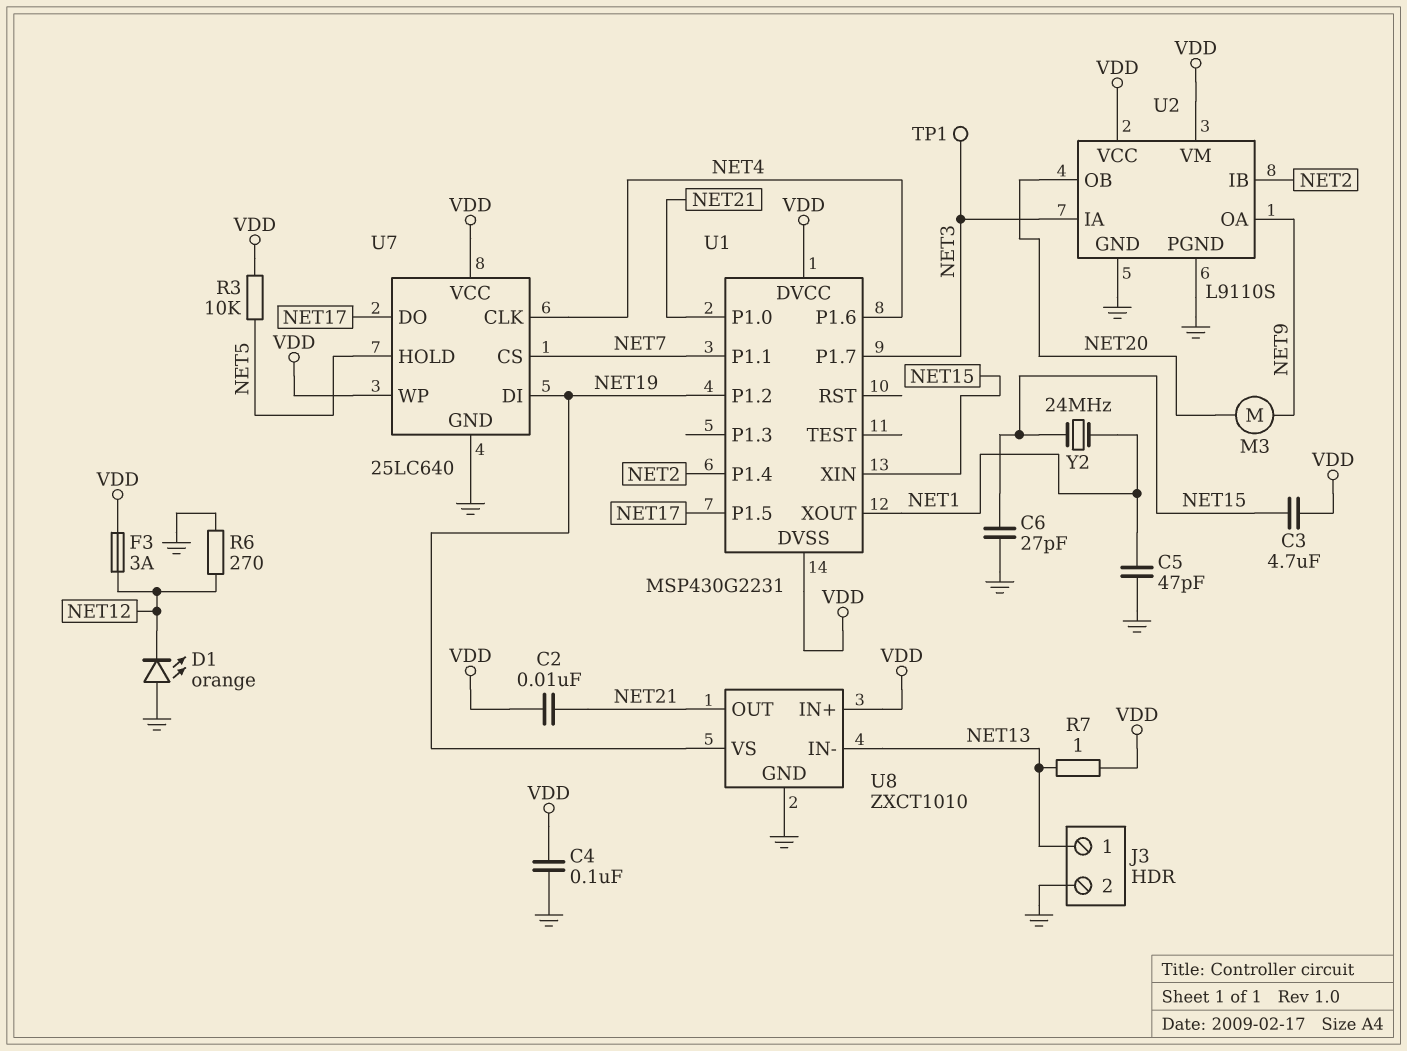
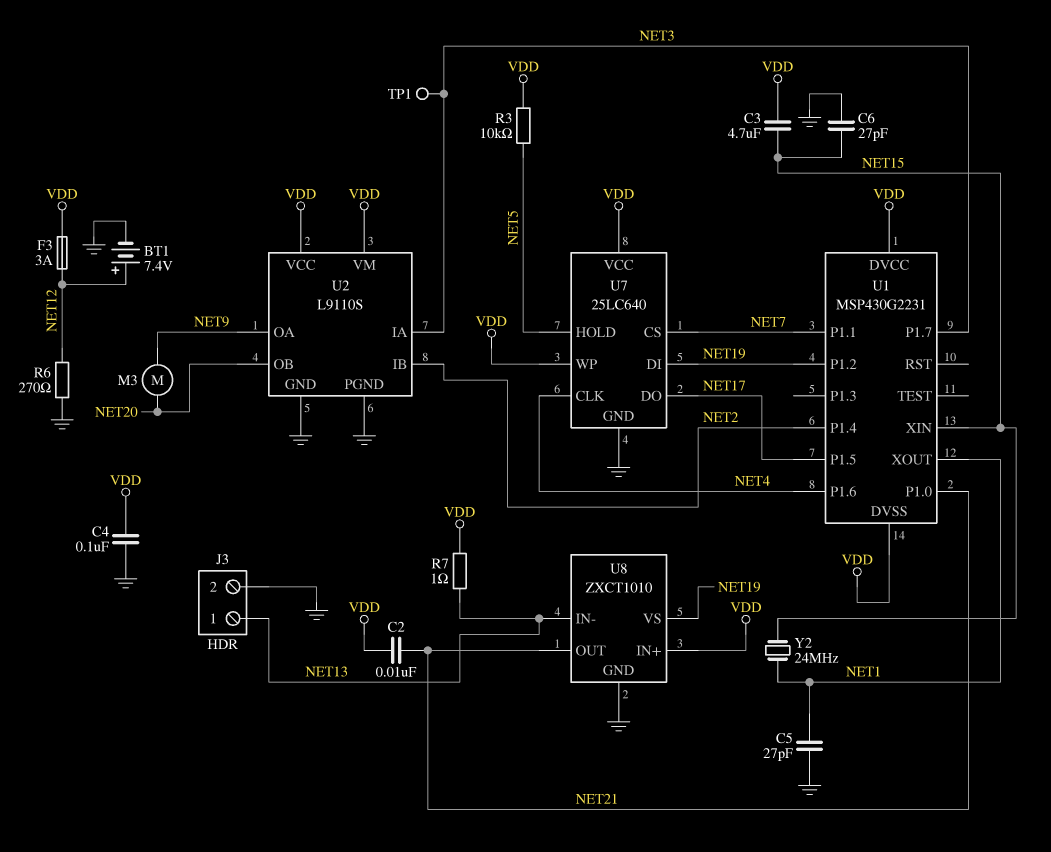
BT1: none -> 7.4V (plus NET12, minus GND)
C5: 47pF (GND, NET1) -> 27pF (GND, NET1)
D1: LED orange (A GND, K NET12) -> none

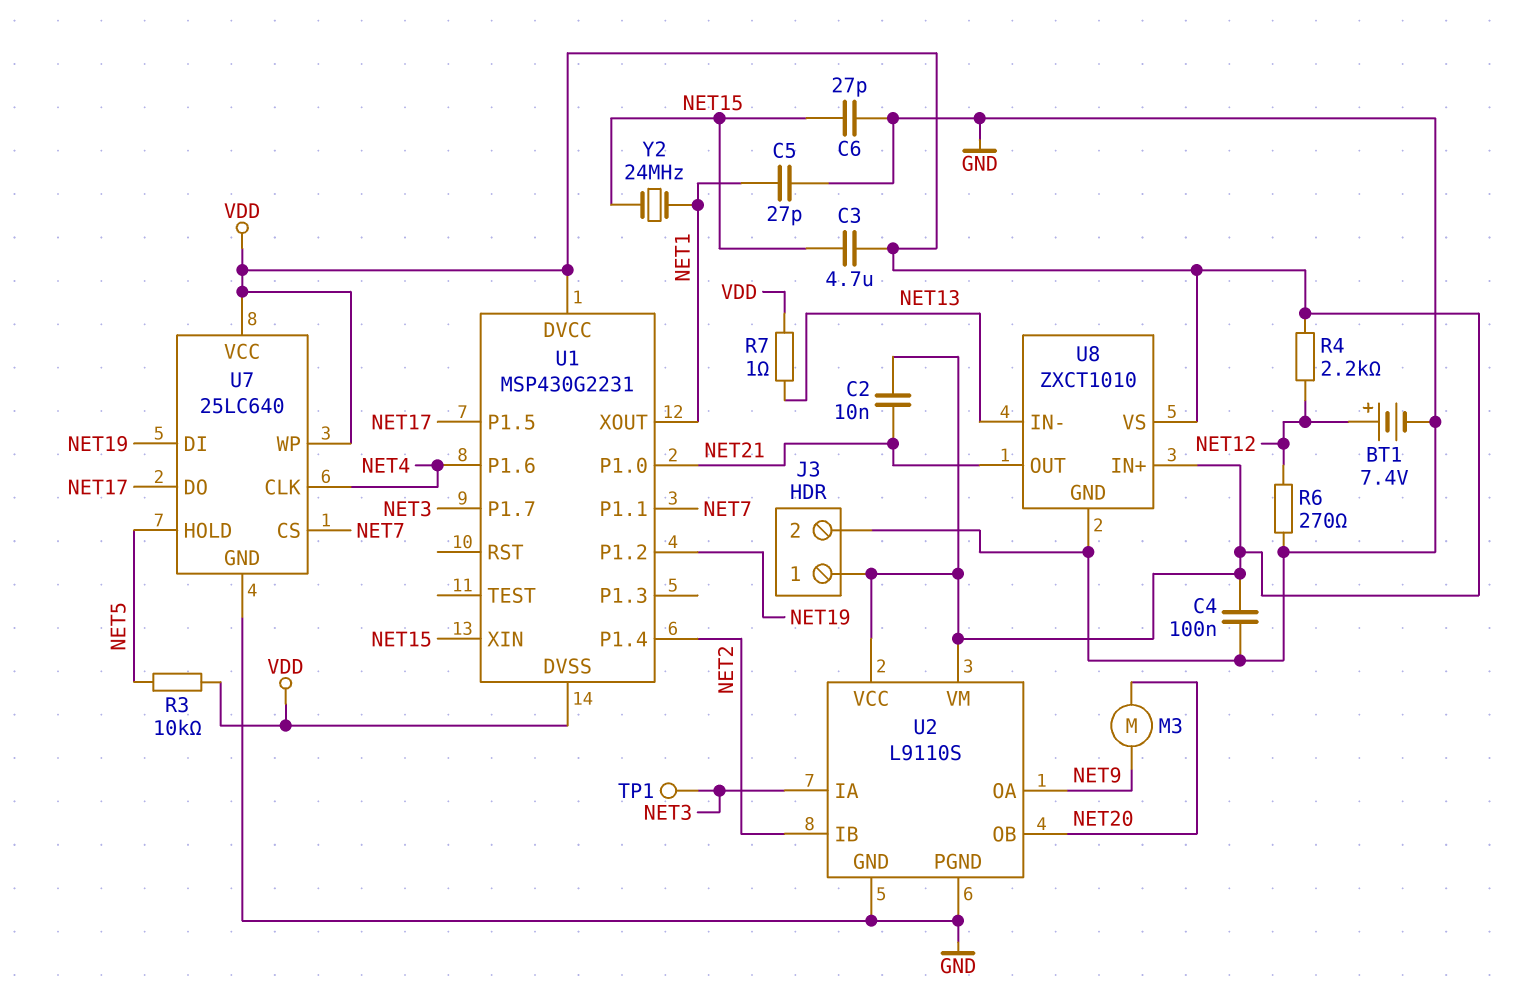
F3: 3A (NET12, VDD) -> none
J3 pin 1: NET13 -> VDD
R4: none -> 2.2k (NET12, VDD)
U8 pin VS: NET19 -> VDD

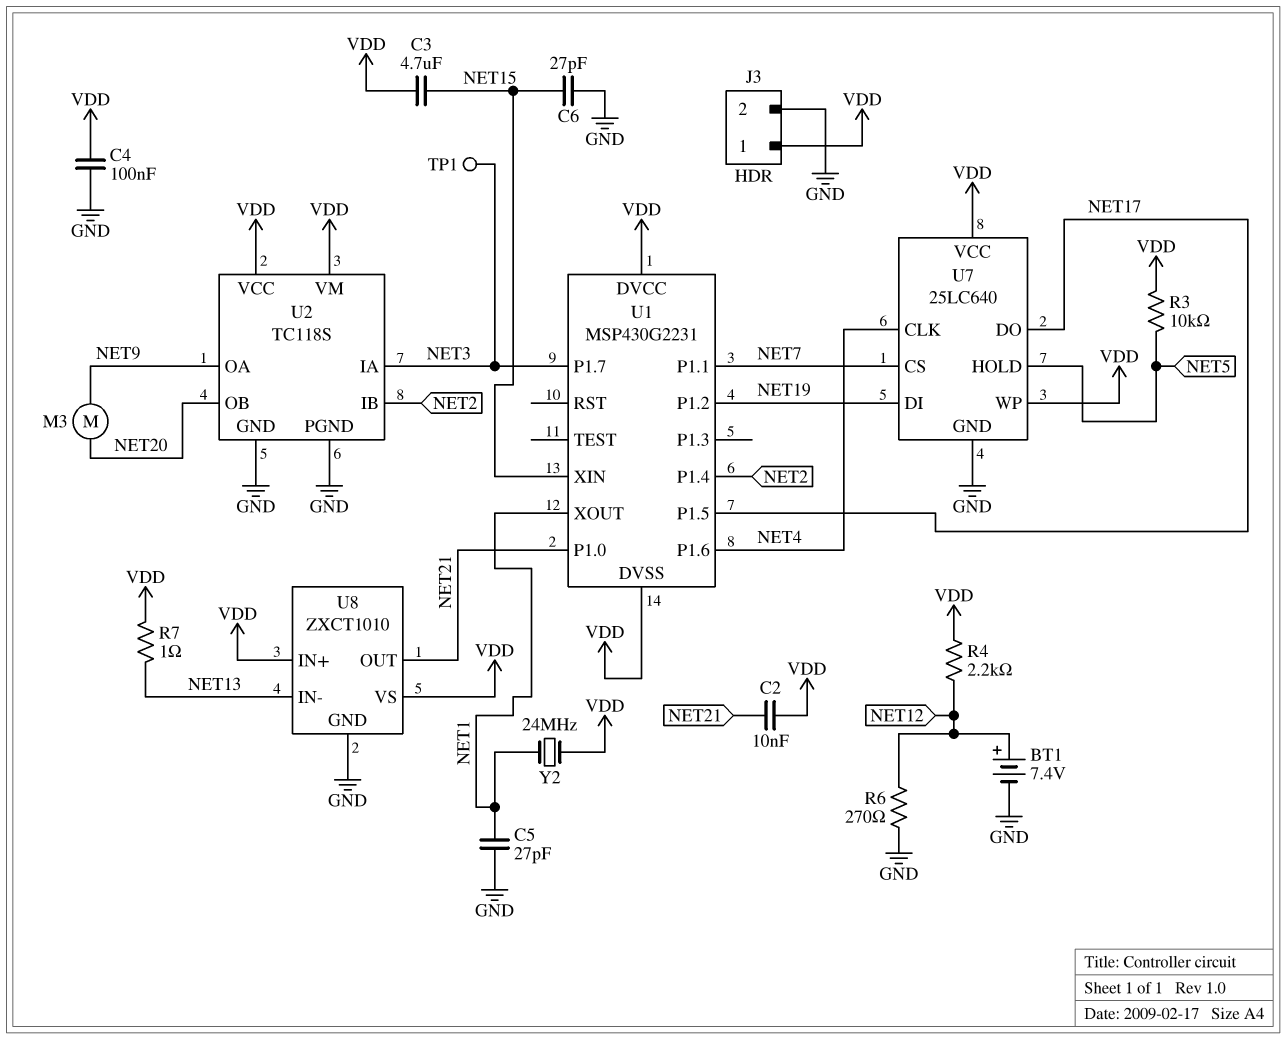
U2: L9110S -> TC118S
Y2: 24MHz (NET1, NET15) -> 24MHz (NET1, VDD)

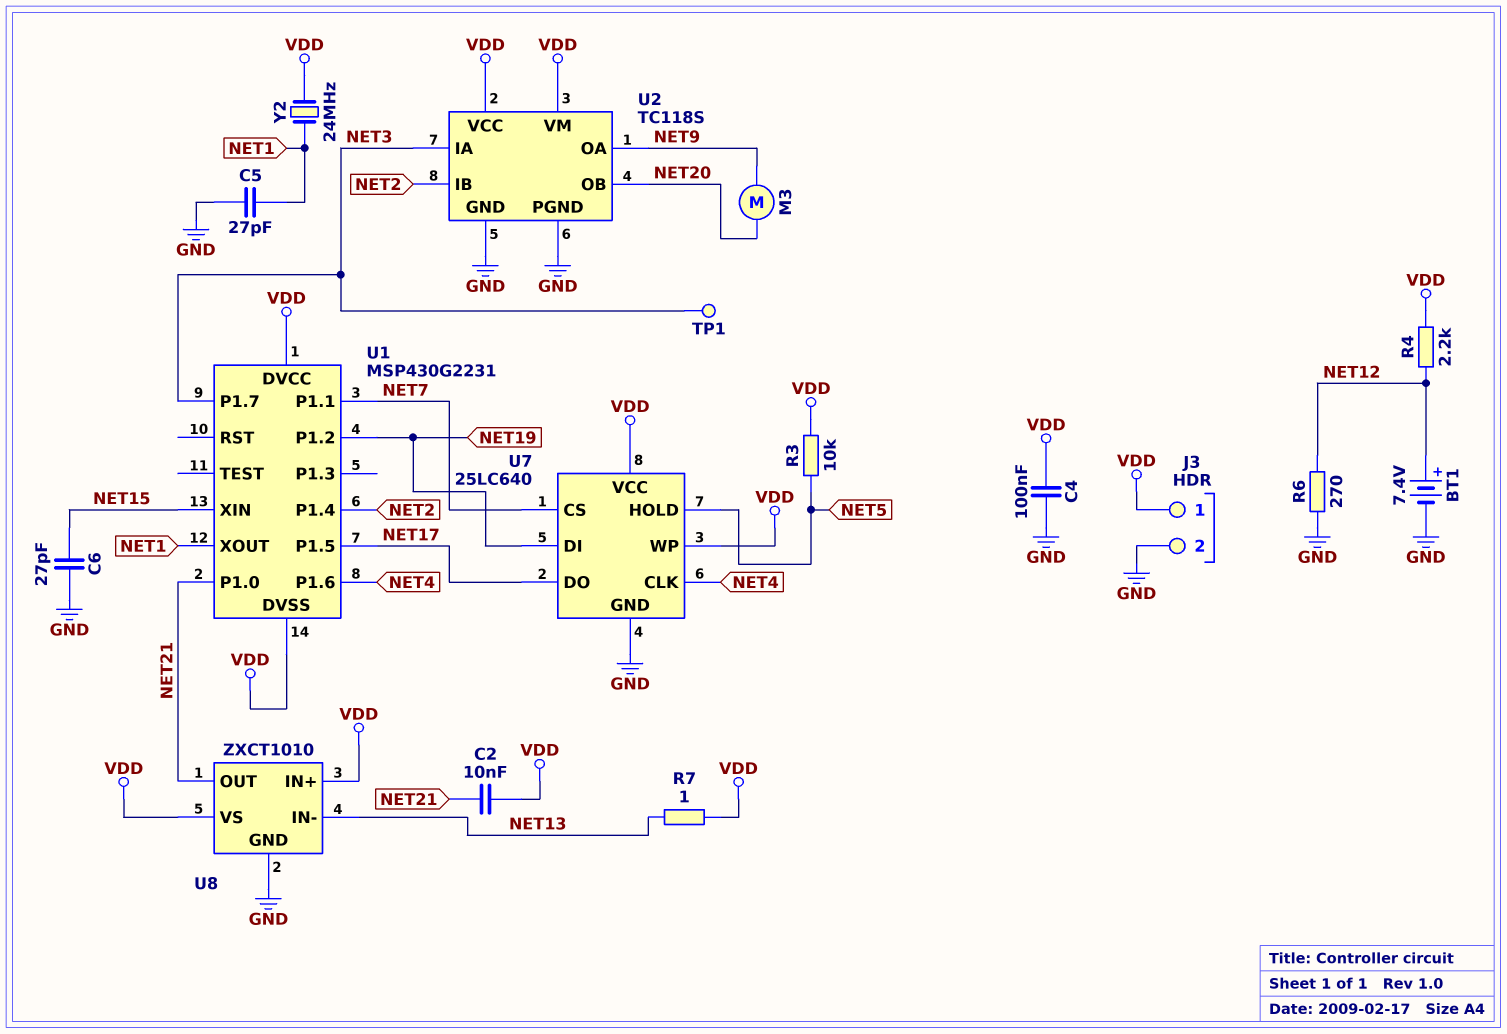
C3: 4.7uF (NET15, VDD) -> none

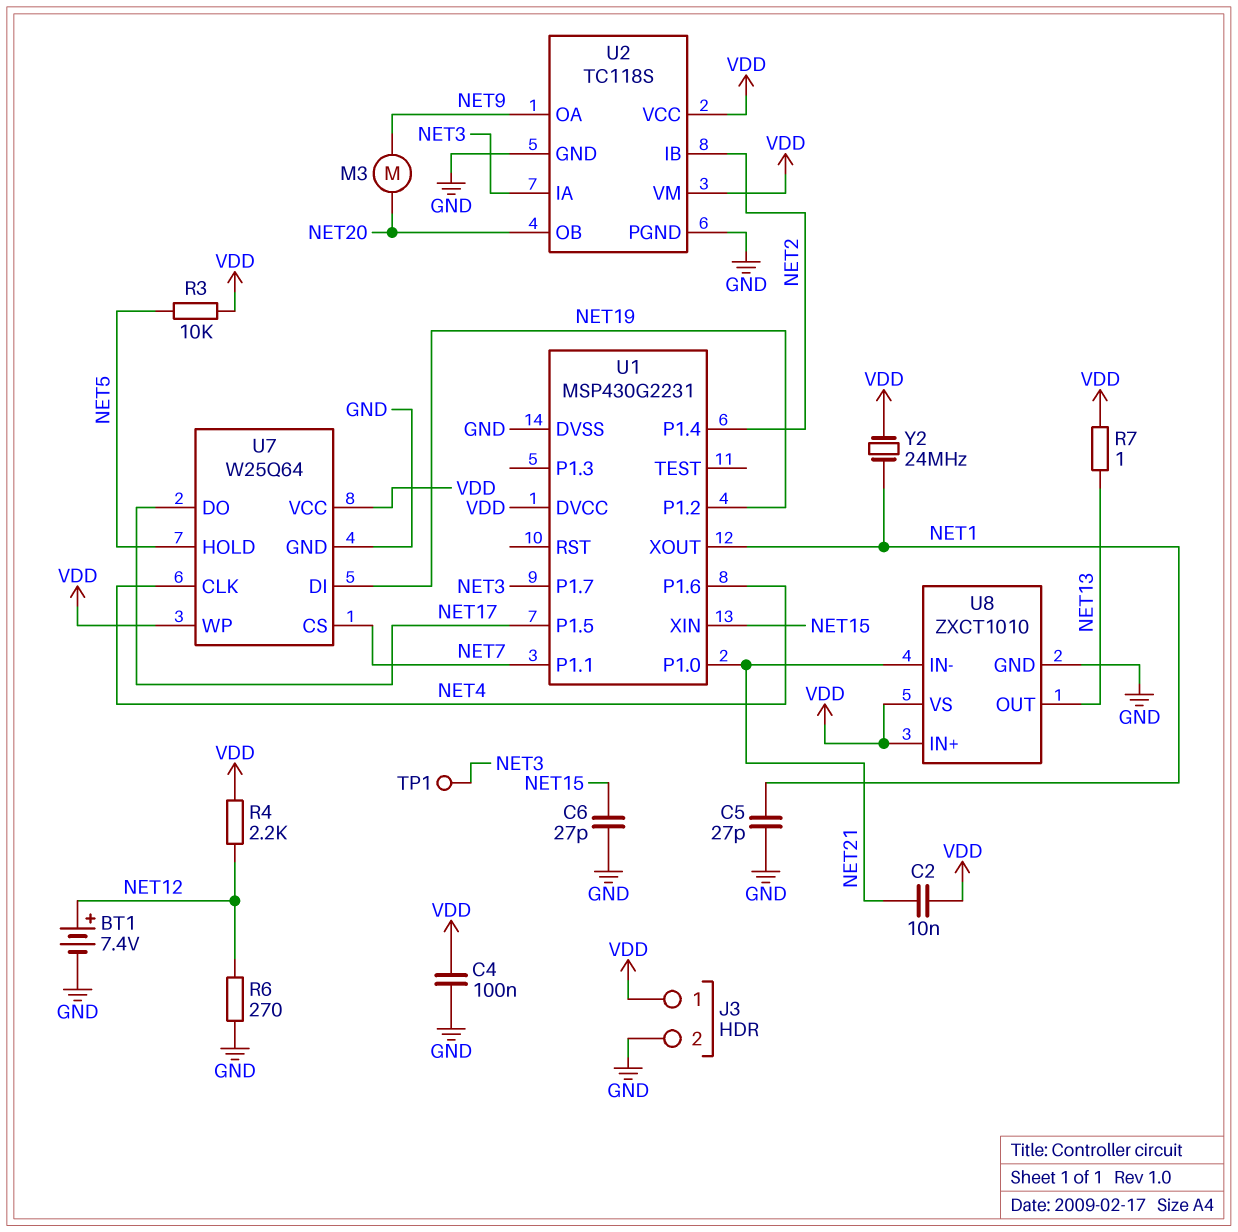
U1 pin DVSS: VDD -> GND
U7: 25LC640 -> W25Q64
U8 pin IN-: NET13 -> NET21
U8 pin OUT: NET21 -> NET13

